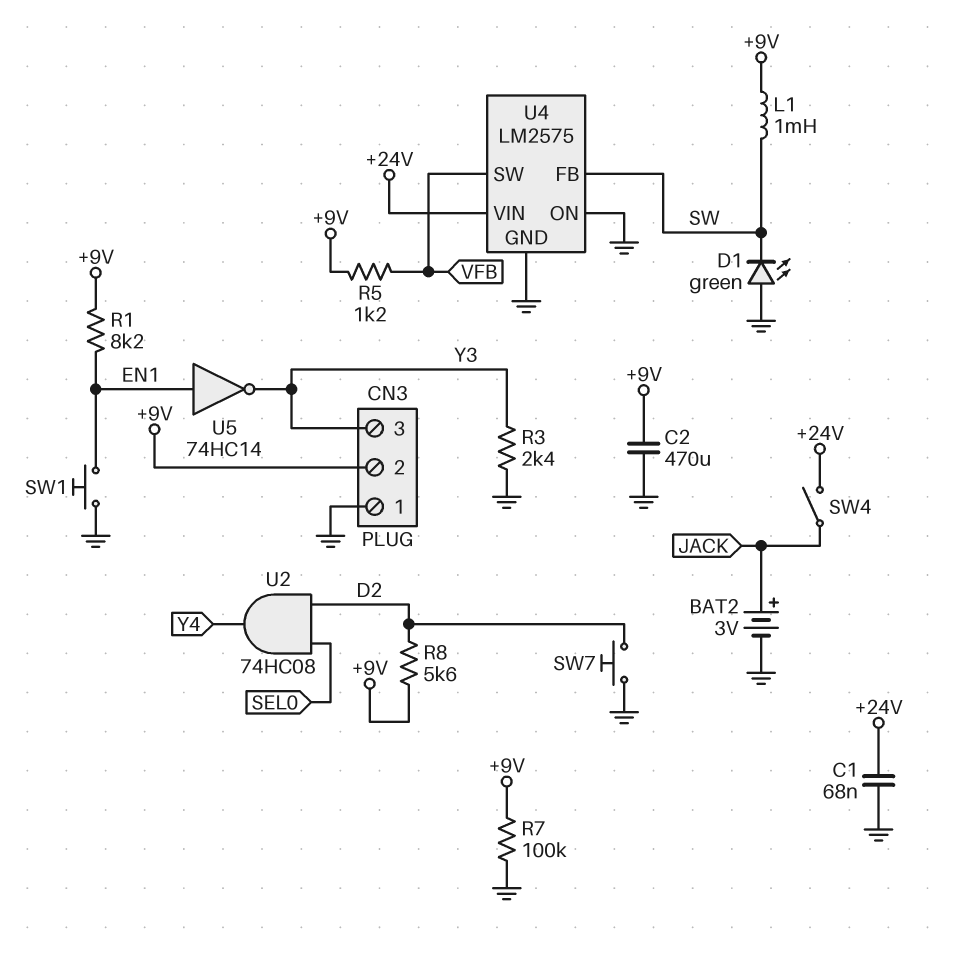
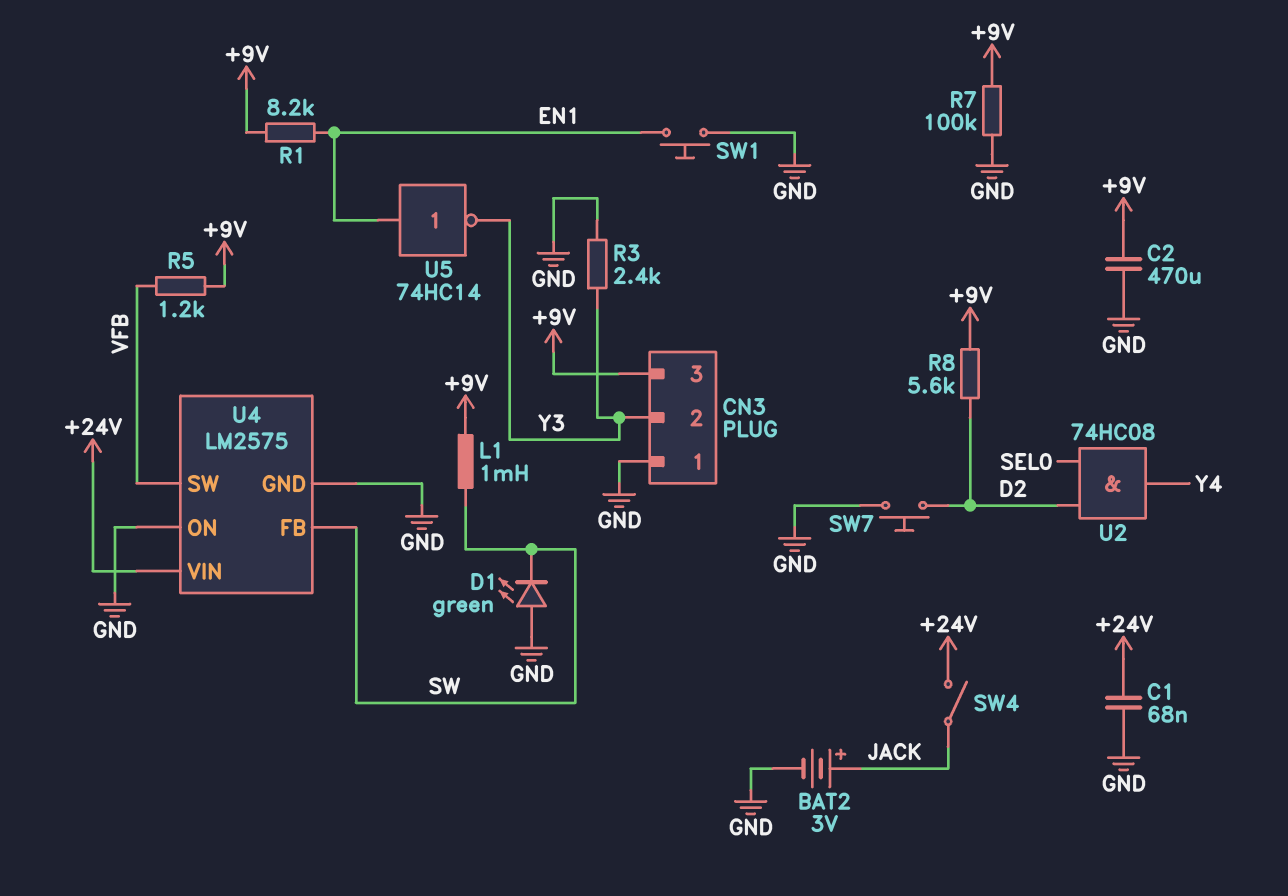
CN3 pin 2: +9V -> Y3
CN3 pin 3: Y3 -> +9V

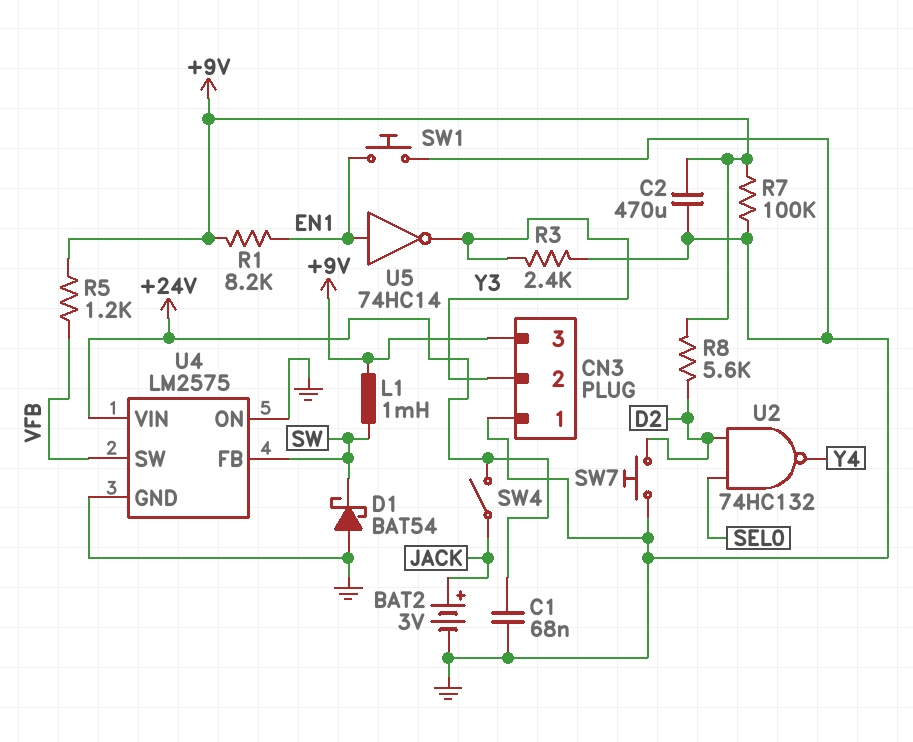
D1: LED green (A GND, K SW) -> schottky BAT54 (A GND, K SW)
U2: AND 74HC08 (in D2, in SEL0, out Y4) -> NAND 74HC132 (in D2, in SEL0, out Y4)

